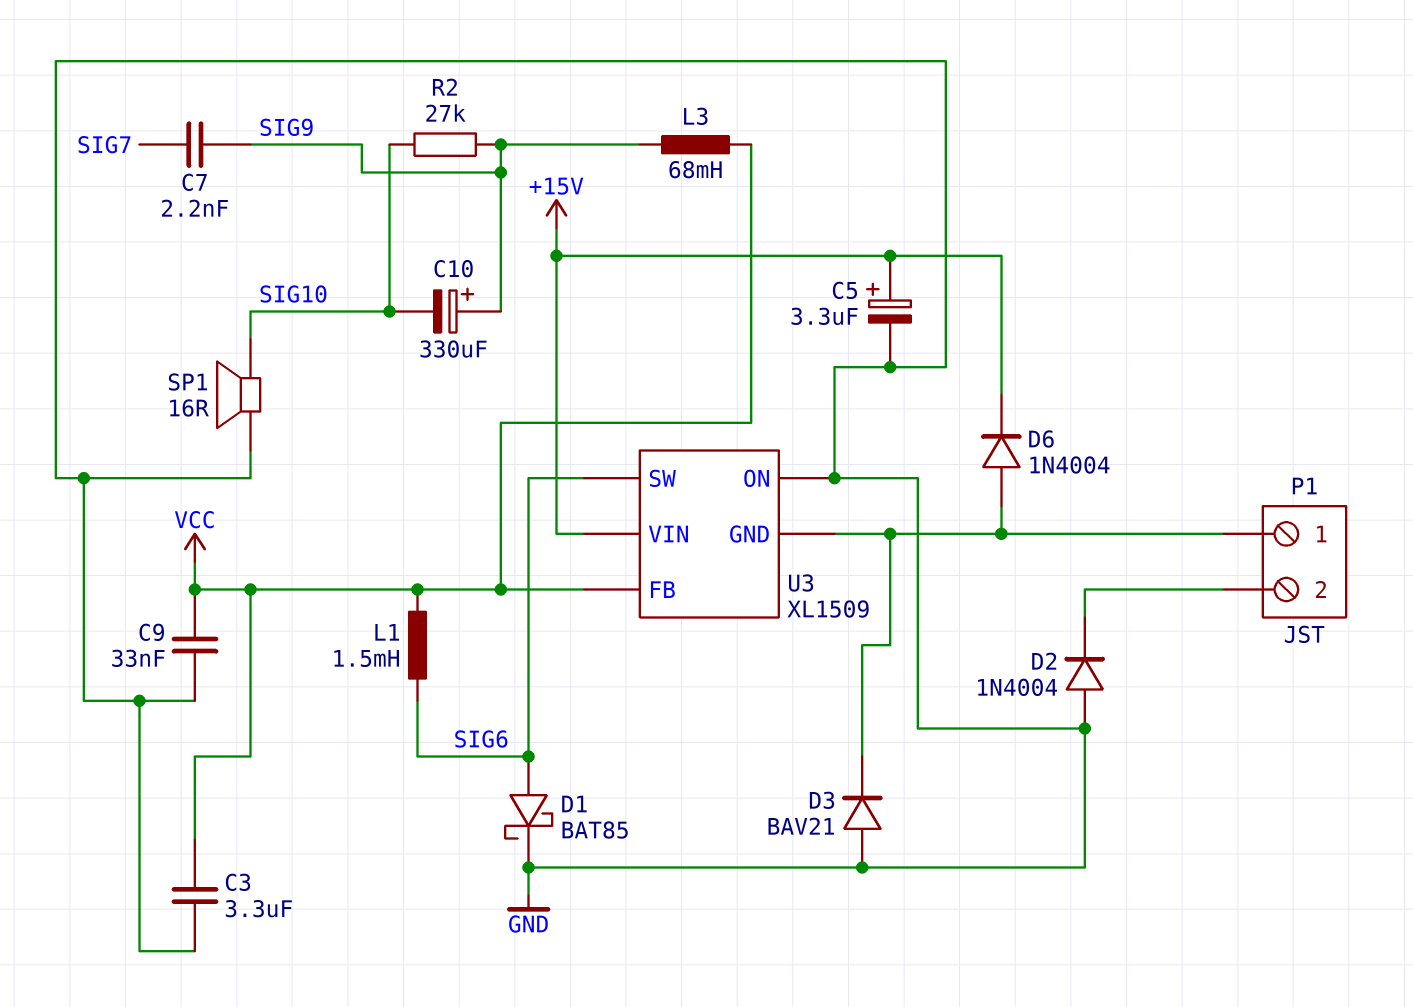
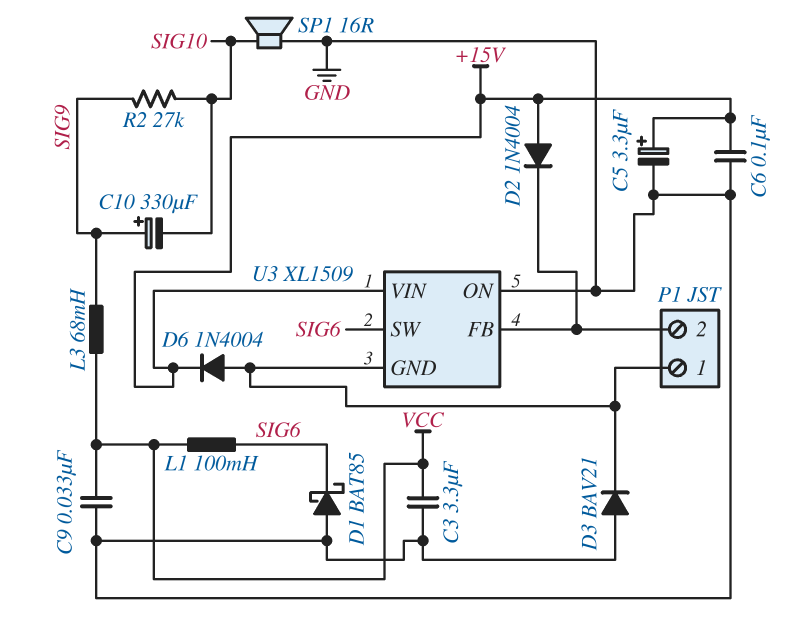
C6: none -> 100nF (+15V, GND)
C7: 2.2nF (SIG7, SIG9) -> none
D1: schottky BAT85 (A SIG6, K GND) -> schottky BAT85 (A GND, K SIG6)
D2: diode 1N4004 (A GND, K P1/2) -> diode 1N4004 (A +15V, K P1/2)
L1: 1.5mH (SIG6, VCC) -> 100mH (SIG6, VCC)
U3 pin FB: VCC -> P1/2

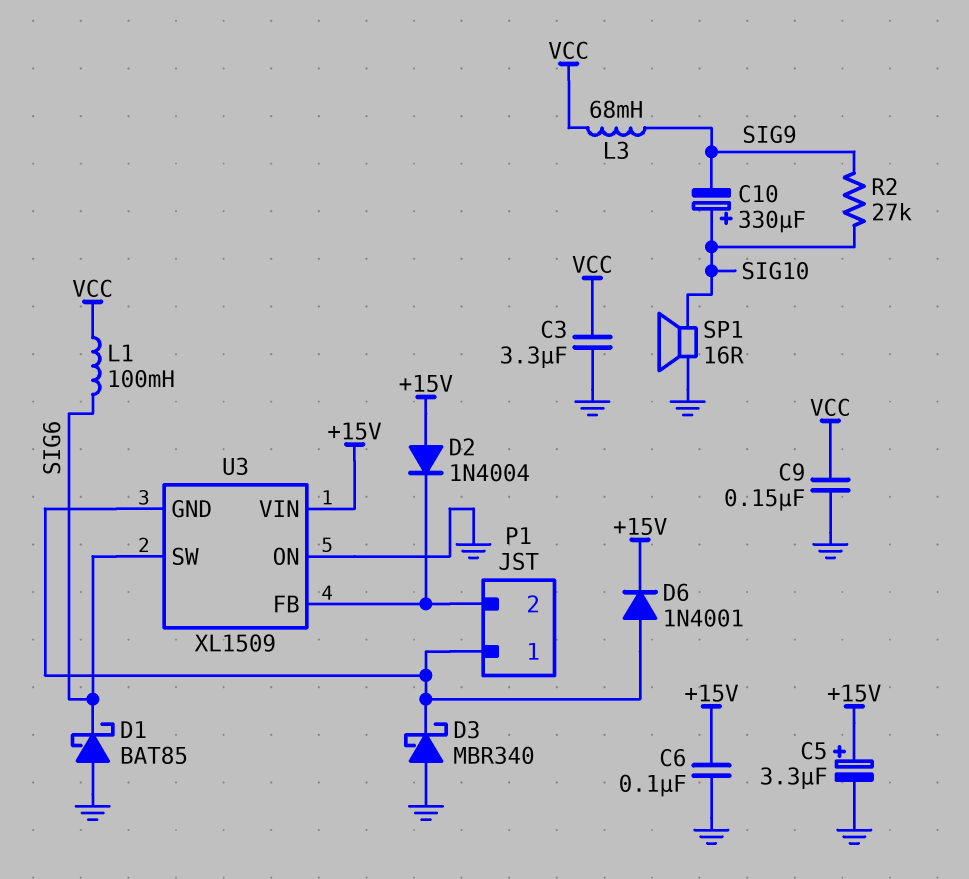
C9: 33nF (GND, VCC) -> 150nF (GND, VCC)
C10: 330uF (plus SIG9, minus SIG10) -> 330uF (plus SIG10, minus SIG9)
D3: diode BAV21 (A GND, K P1/1) -> schottky MBR340 (A GND, K P1/1)
D6: diode 1N4004 (A P1/1, K +15V) -> diode 1N4001 (A P1/1, K +15V)

